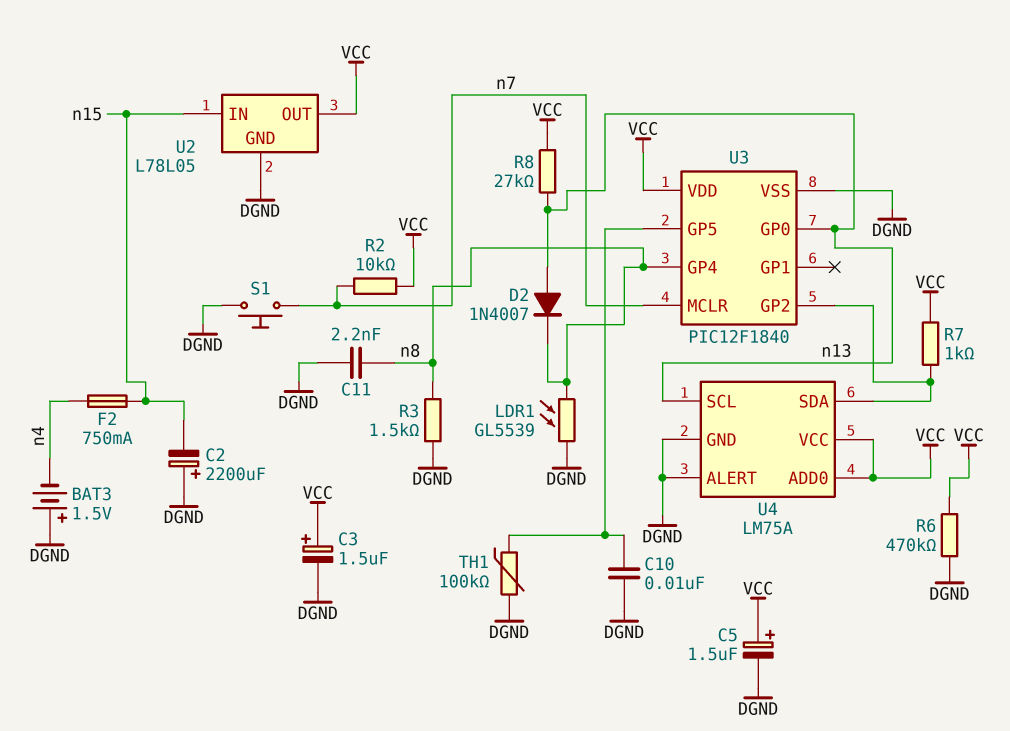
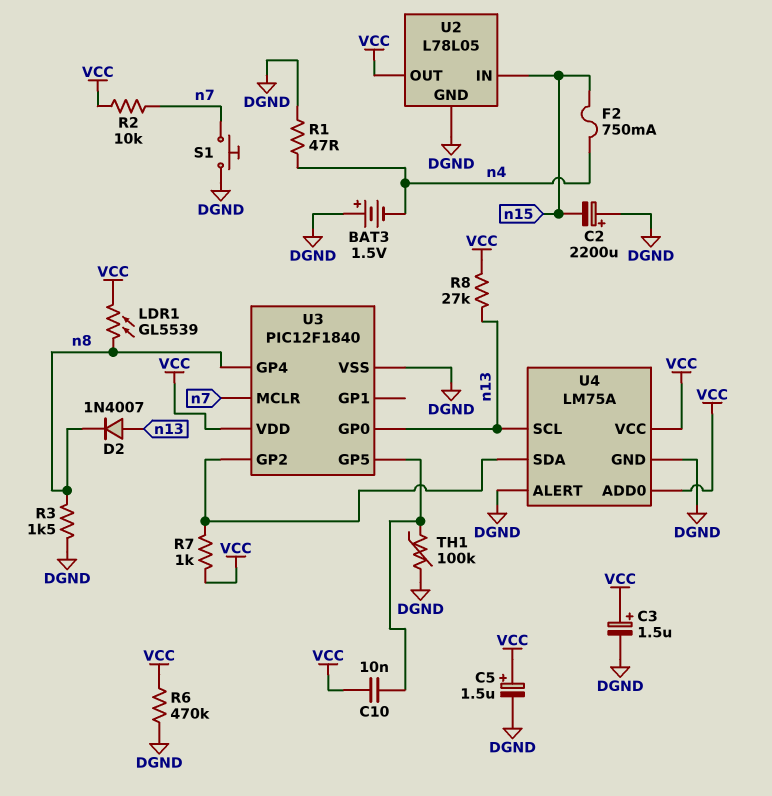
C10: 10nF (DGND, U3/GP5) -> 10nF (U3/GP5, VCC)
C11: 2.2nF (DGND, n8) -> none
LDR1: GL5539 (DGND, n8) -> GL5539 (VCC, n8)
R1: none -> 47 (DGND, n4)

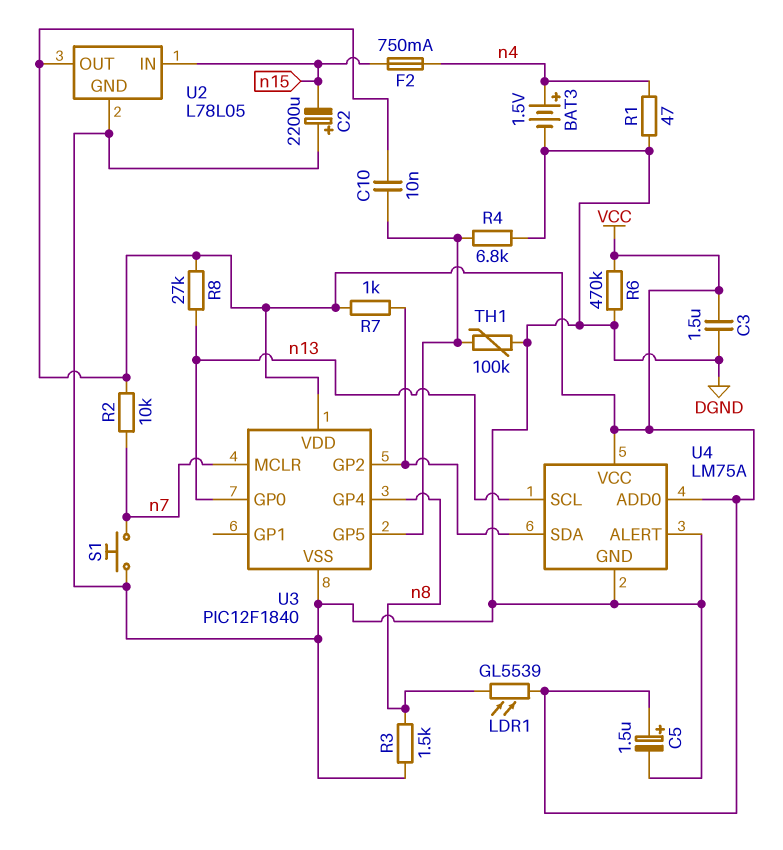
BAT3: 1.5V (plus DGND, minus n4) -> 1.5V (plus n4, minus DGND)
C3: 1.5uF (plus VCC, minus DGND) -> 1.5uF (DGND, VCC)
D2: diode 1N4007 (A n13, K n8) -> none
R4: none -> 6.8k (DGND, U3/GP5)

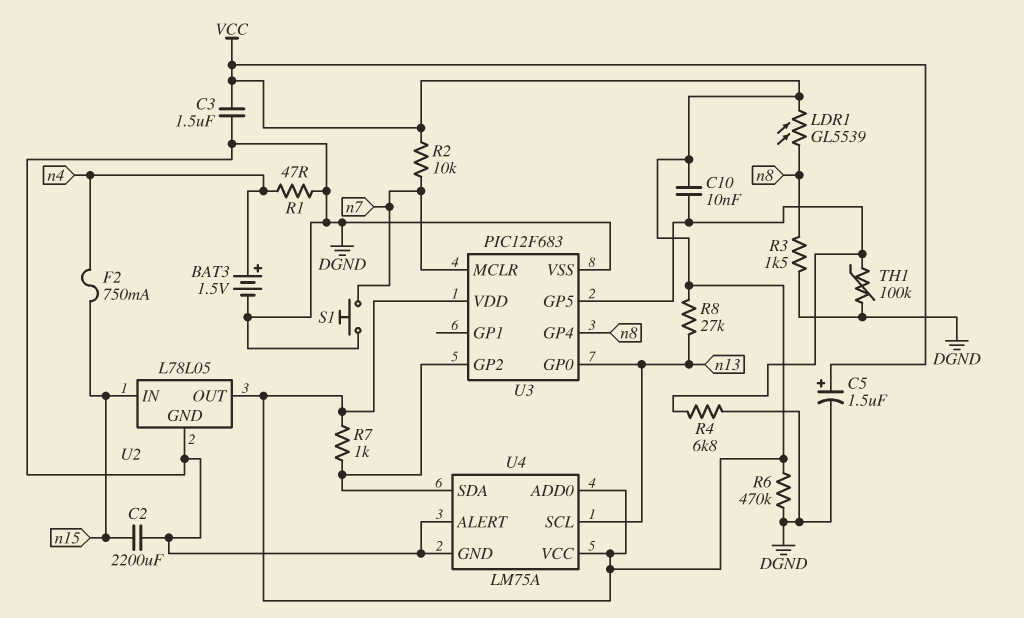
C2: 2200uF (plus DGND, minus n15) -> 2200uF (DGND, n15)
U3: PIC12F1840 -> PIC12F683

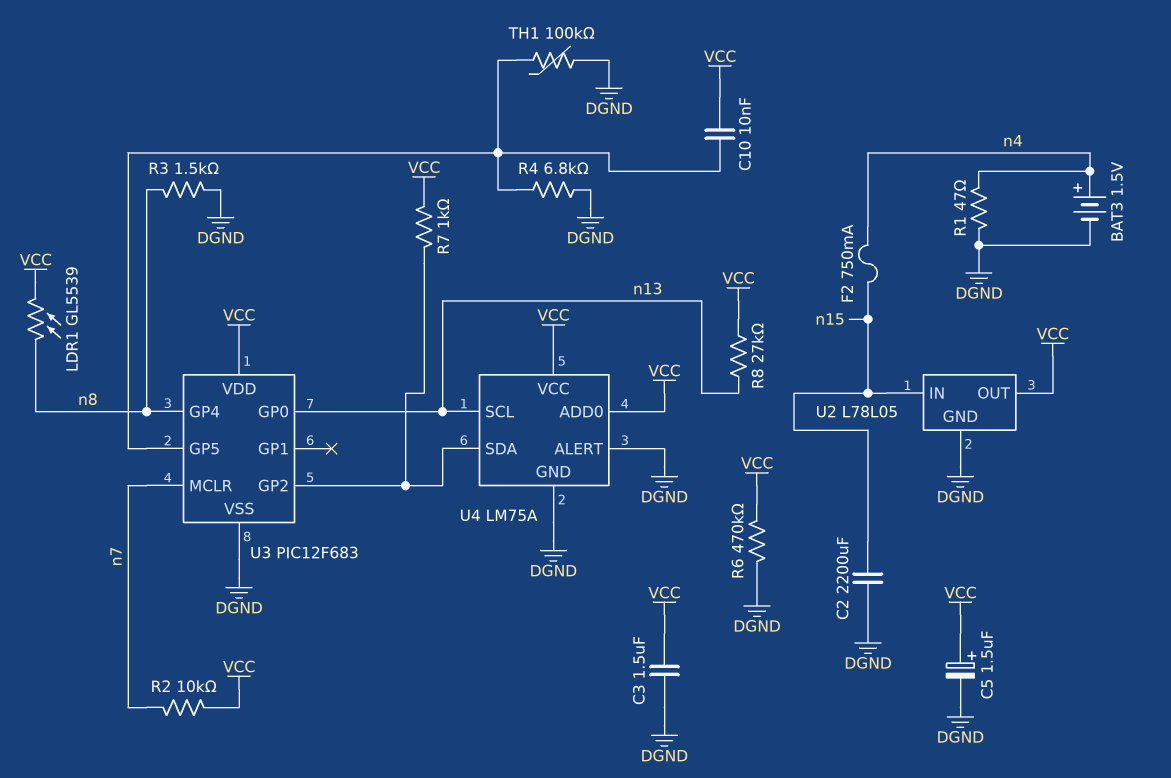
S1: button (DGND, n7) -> none

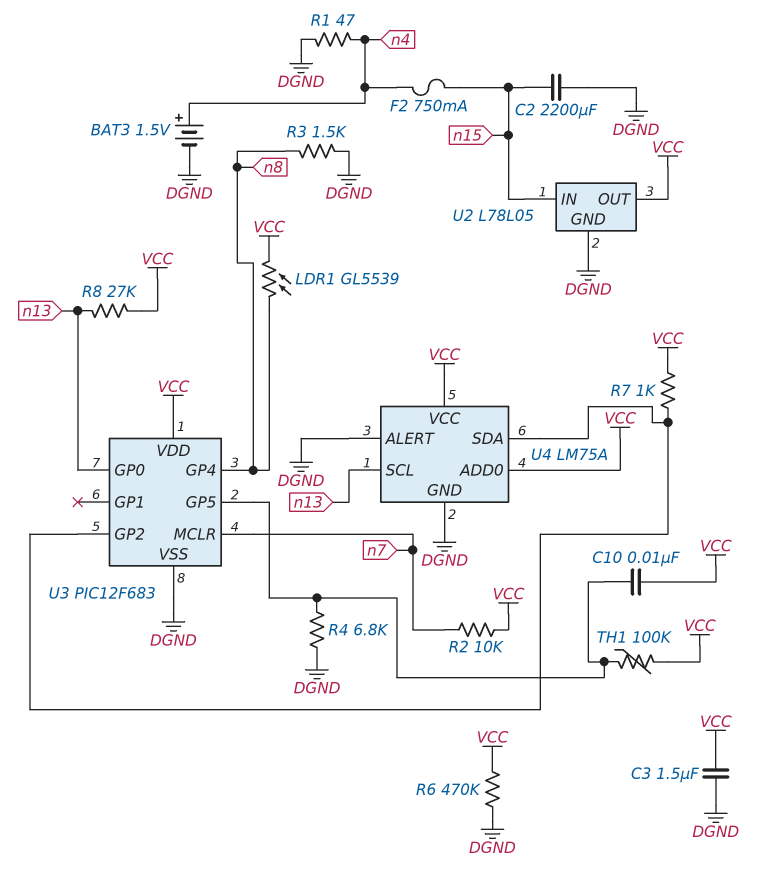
C5: 1.5uF (plus VCC, minus DGND) -> none
TH1: 100k (DGND, U3/GP5) -> 100k (U3/GP5, VCC)

